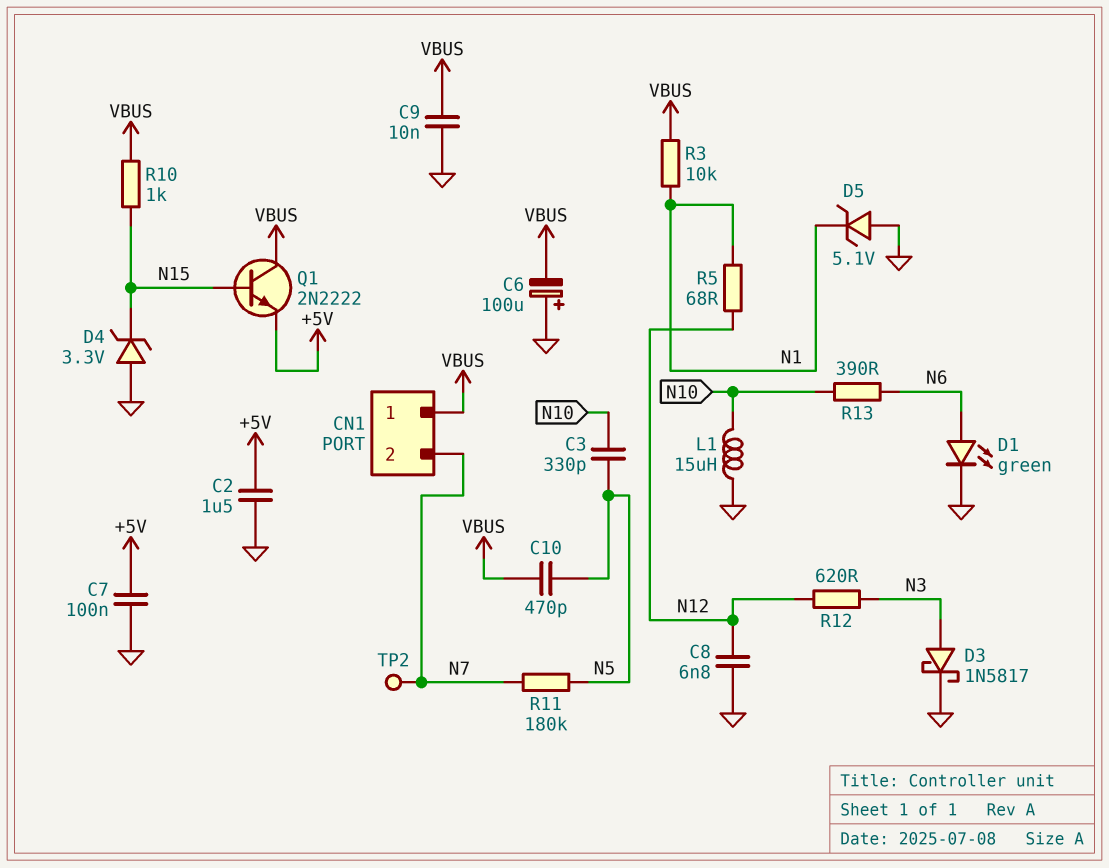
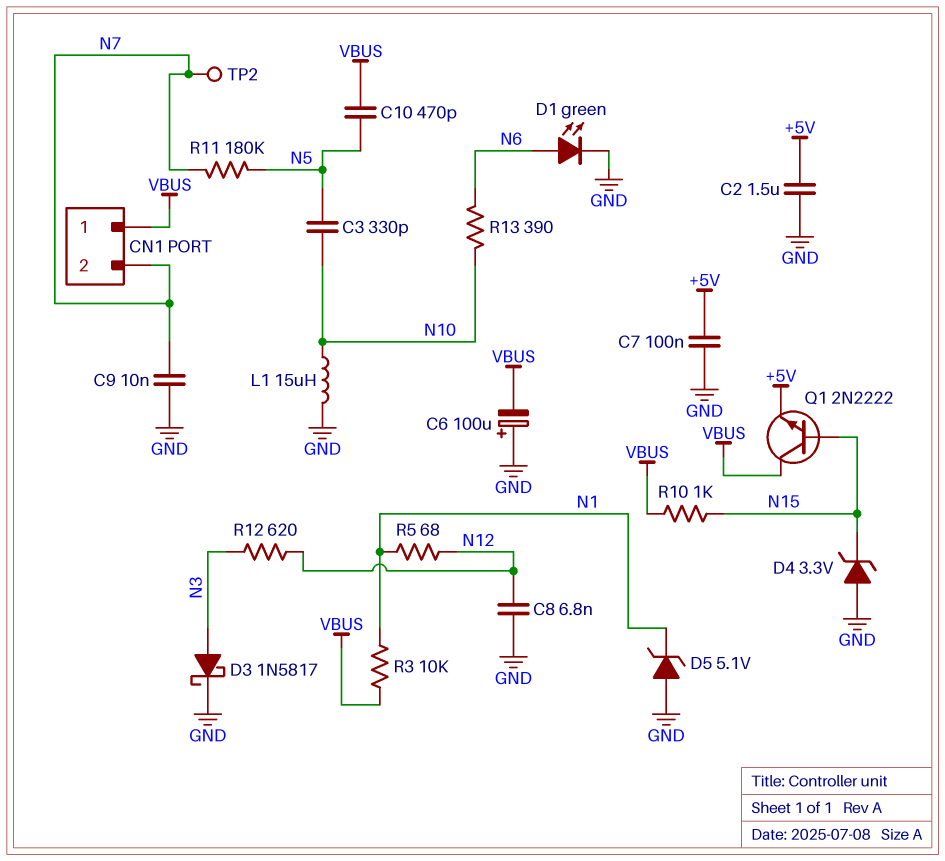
C9: 10nF (GND, VBUS) -> 10nF (GND, N7)

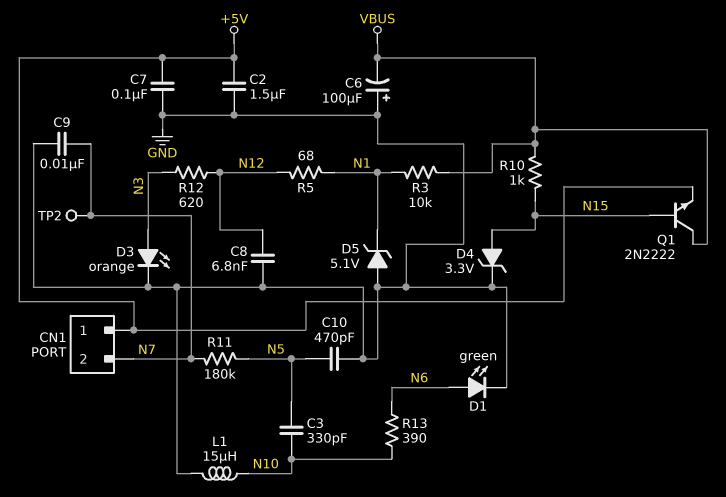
C10: 470pF (N5, VBUS) -> 470pF (GND, N5)
CN1 pin 1: VBUS -> +5V
D3: schottky 1N5817 (A N3, K GND) -> LED orange (A N3, K GND)
D4: zener 3.3V (A GND, K N15) -> zener 3.3V (A N15, K GND)

